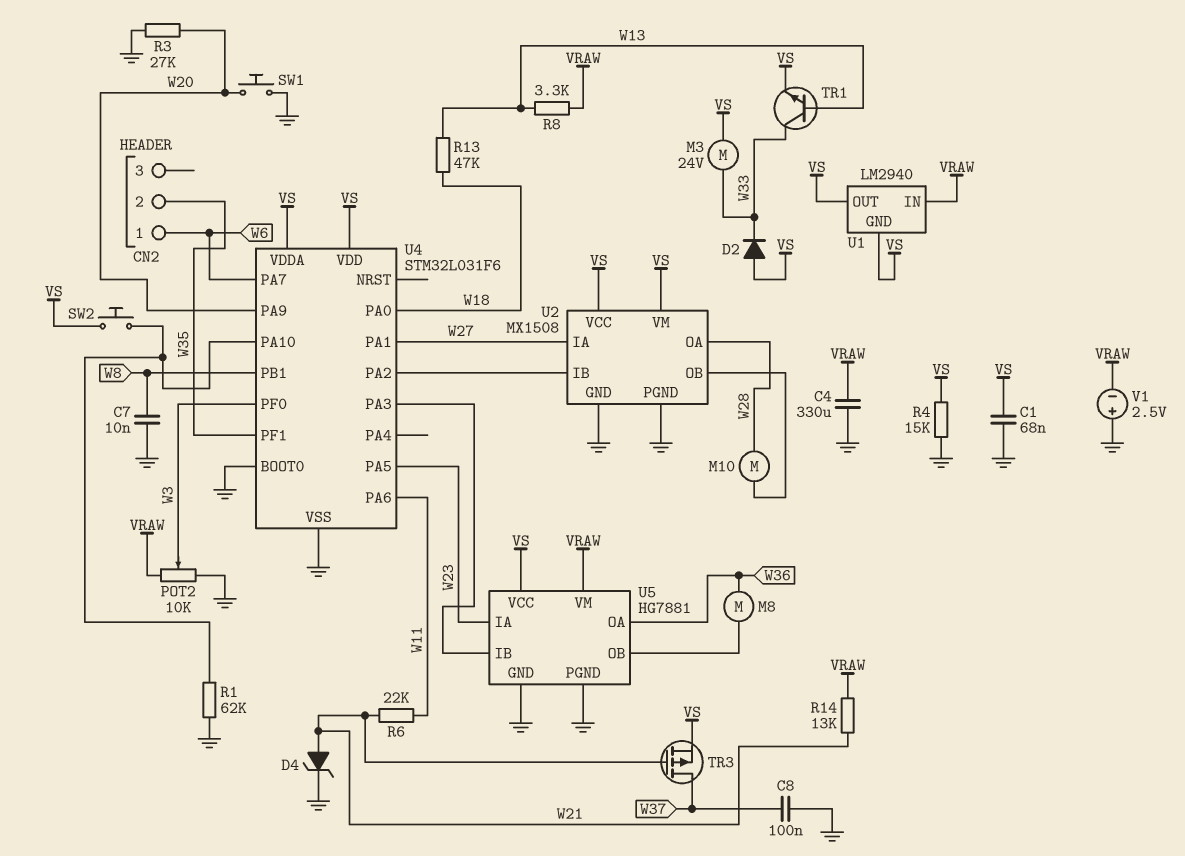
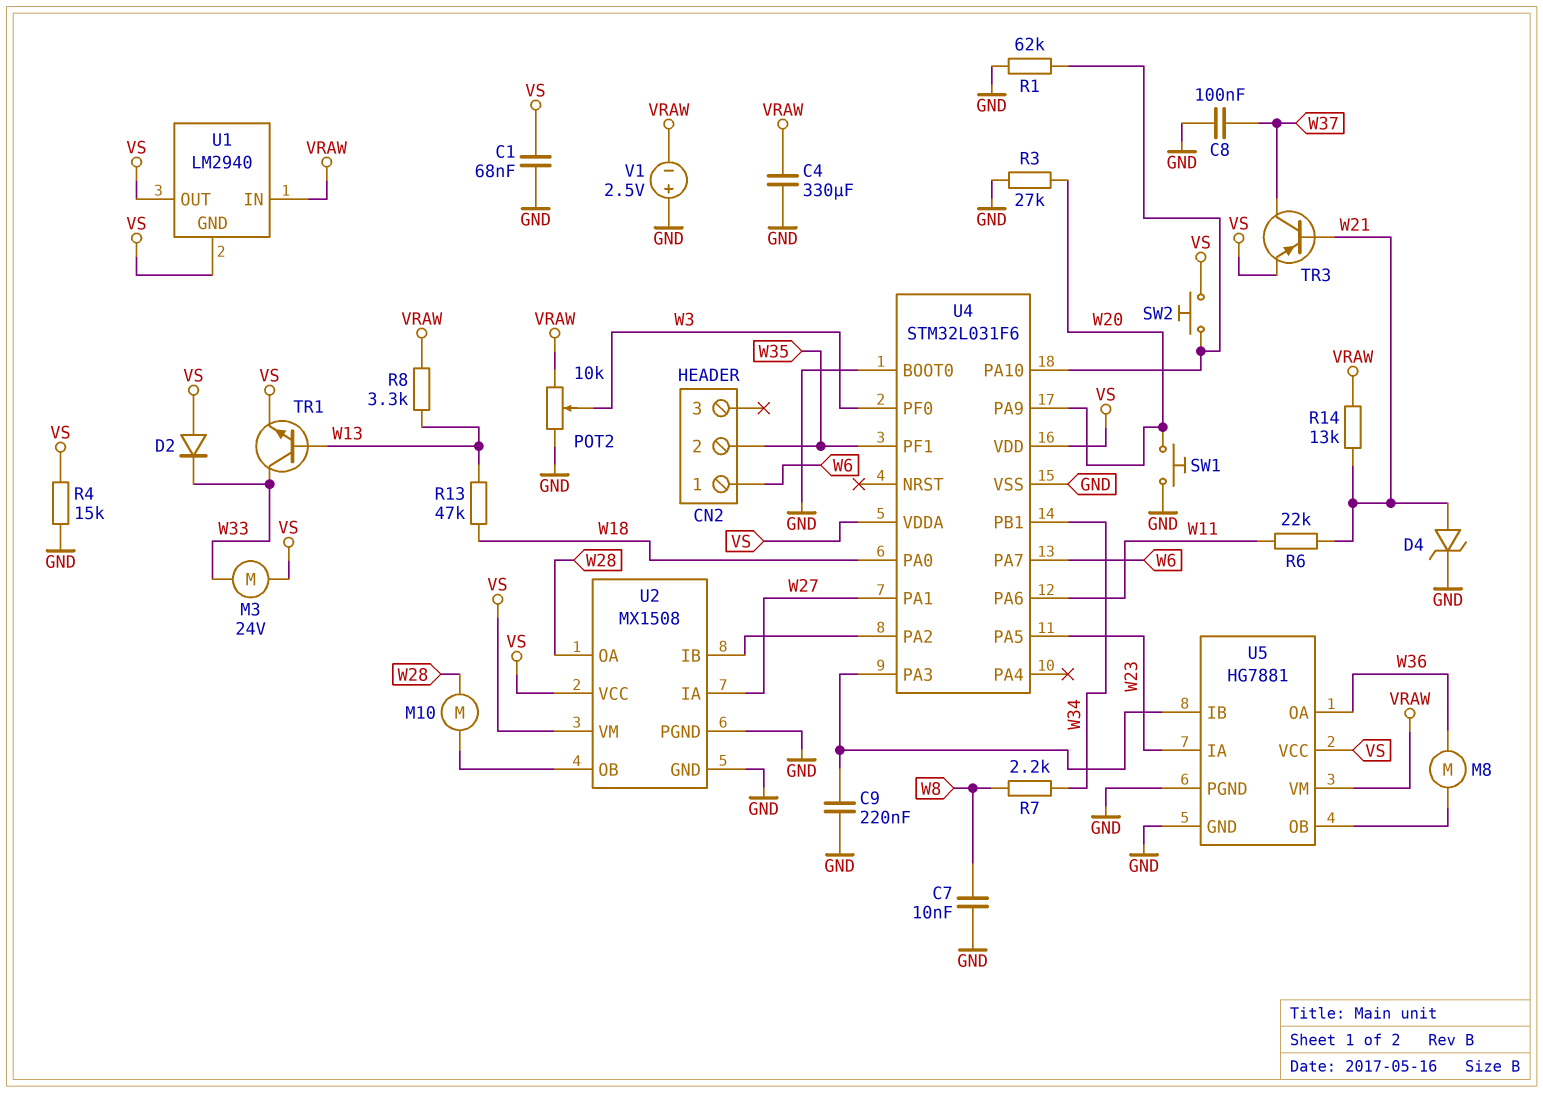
C9: none -> 220nF (GND, U4/PA3)
R7: none -> 2.2k (W8, W34)
TR3: PMOS (G W21, D W37, S VS) -> PNP (B W21, C W37, E VS)
U4 pin PB1: W8 -> W34

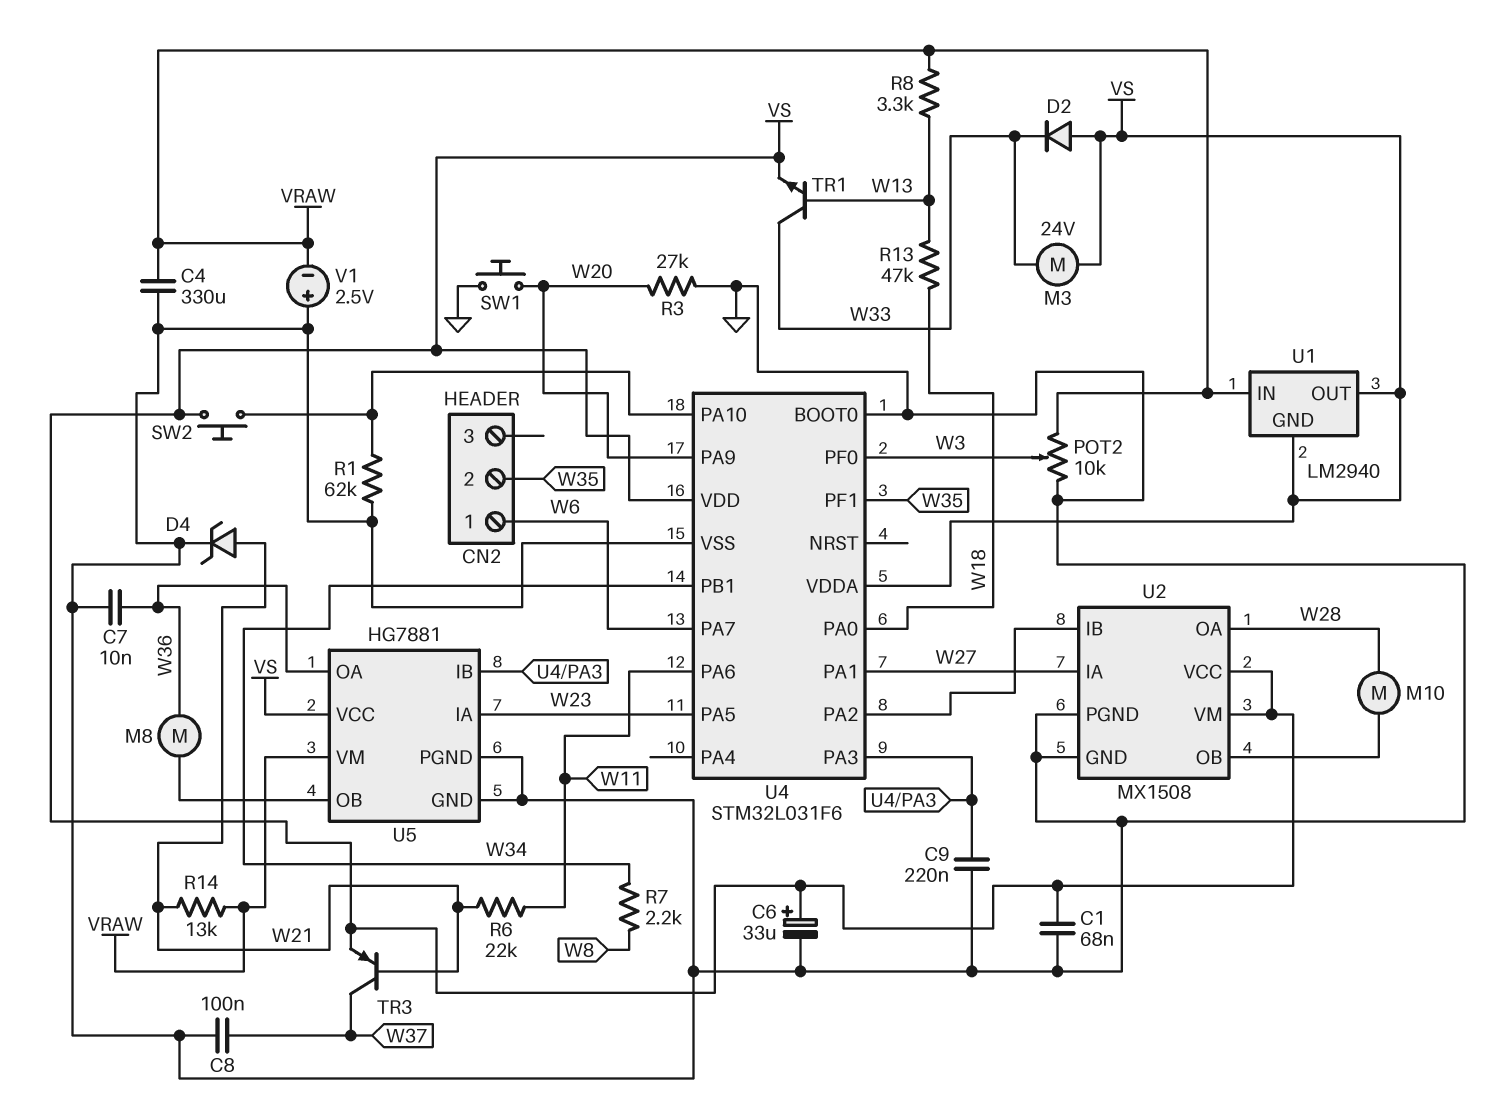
C6: none -> 33uF (plus VS, minus GND)
C7: 10nF (GND, W8) -> 10nF (GND, W36)
R4: 15k (GND, VS) -> none

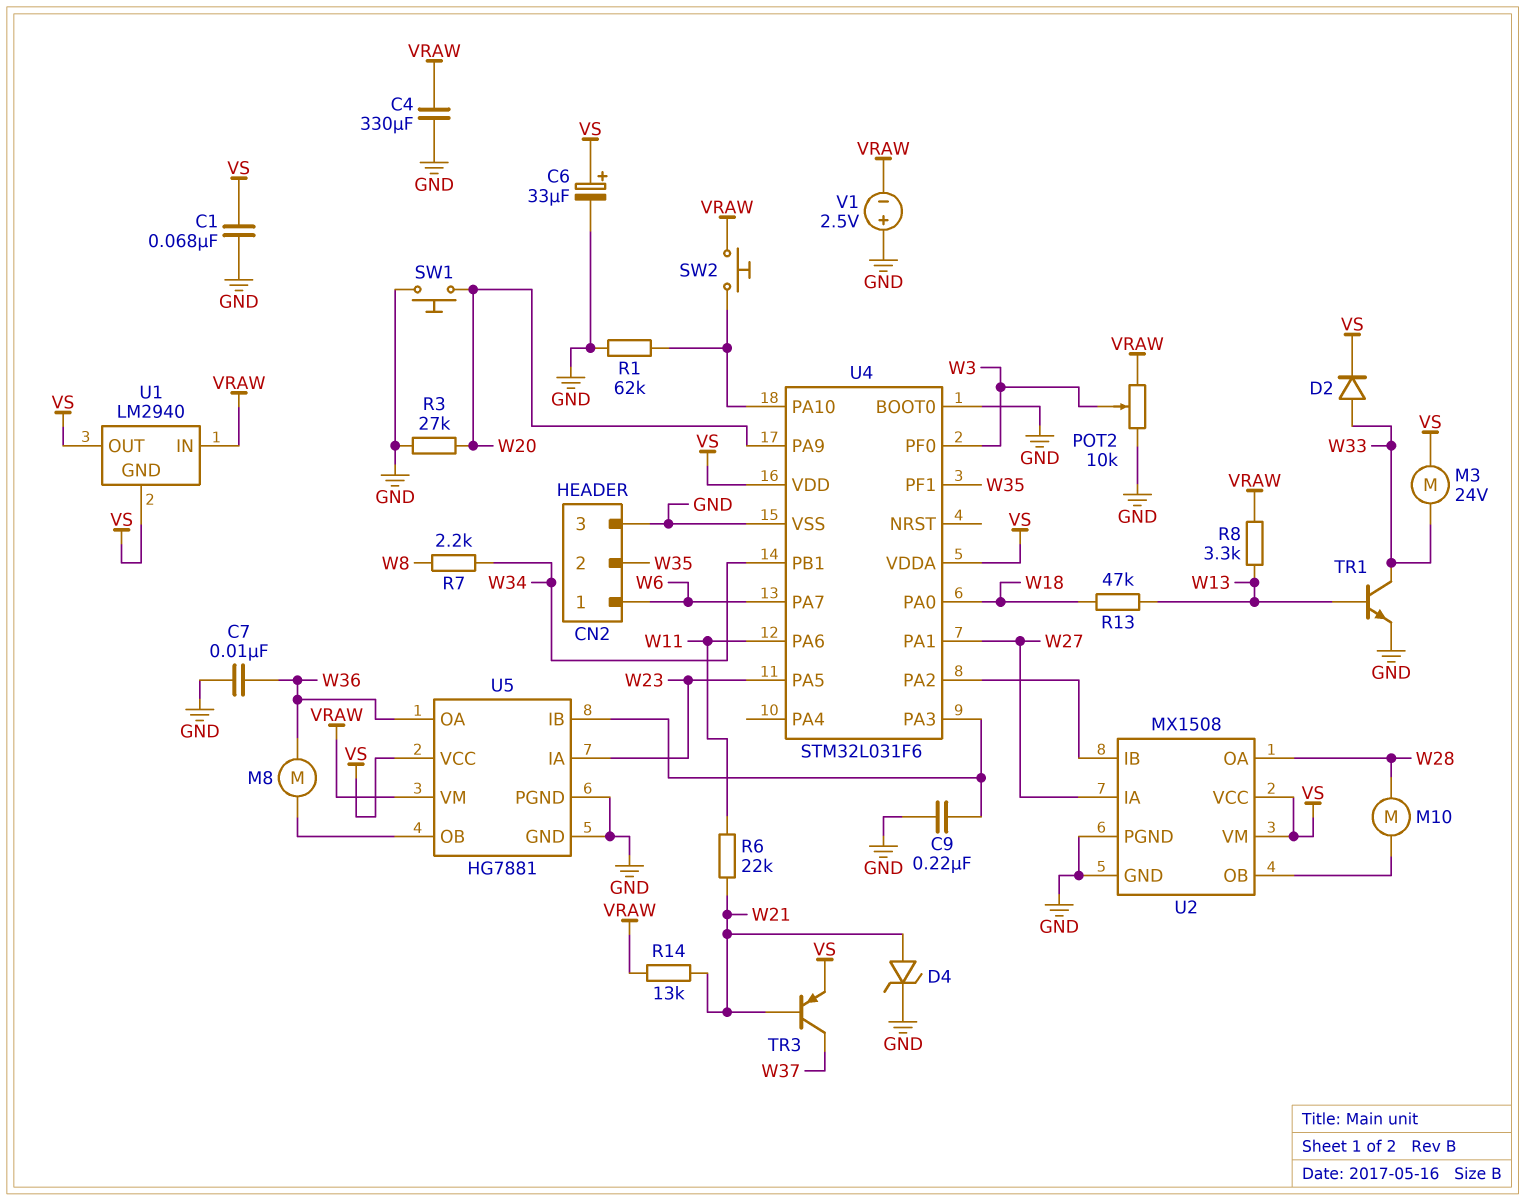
C8: 100nF (GND, W37) -> none
CN2 pin 3: none -> GND
D2: diode (A VS, K W33) -> diode (A W33, K VS)
SW2: button (U4/PA10, VS) -> button (U4/PA10, VRAW)
TR1: NPN (B W13, C W33, E VS) -> NPN (B W13, C W33, E GND)

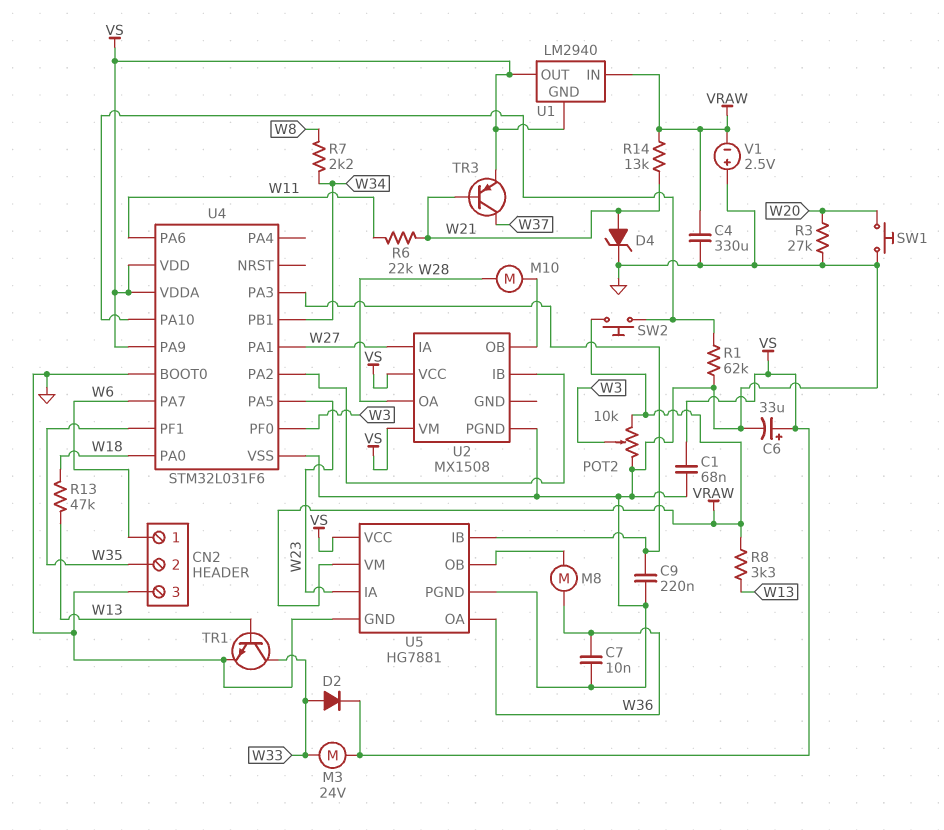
U2 pin GND: GND -> none
U4 pin PA9: W20 -> VS

